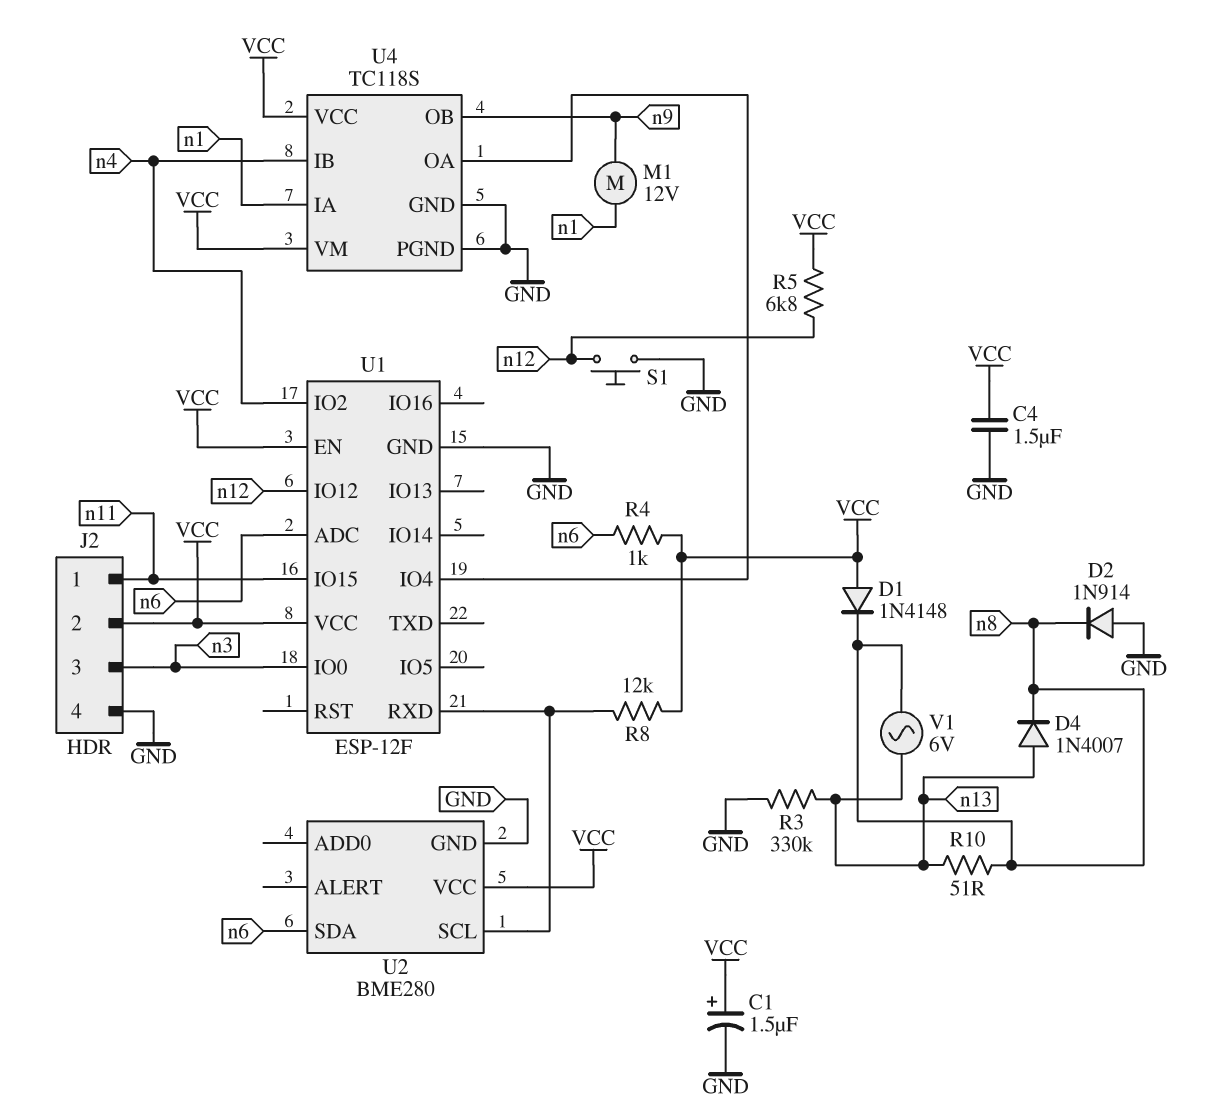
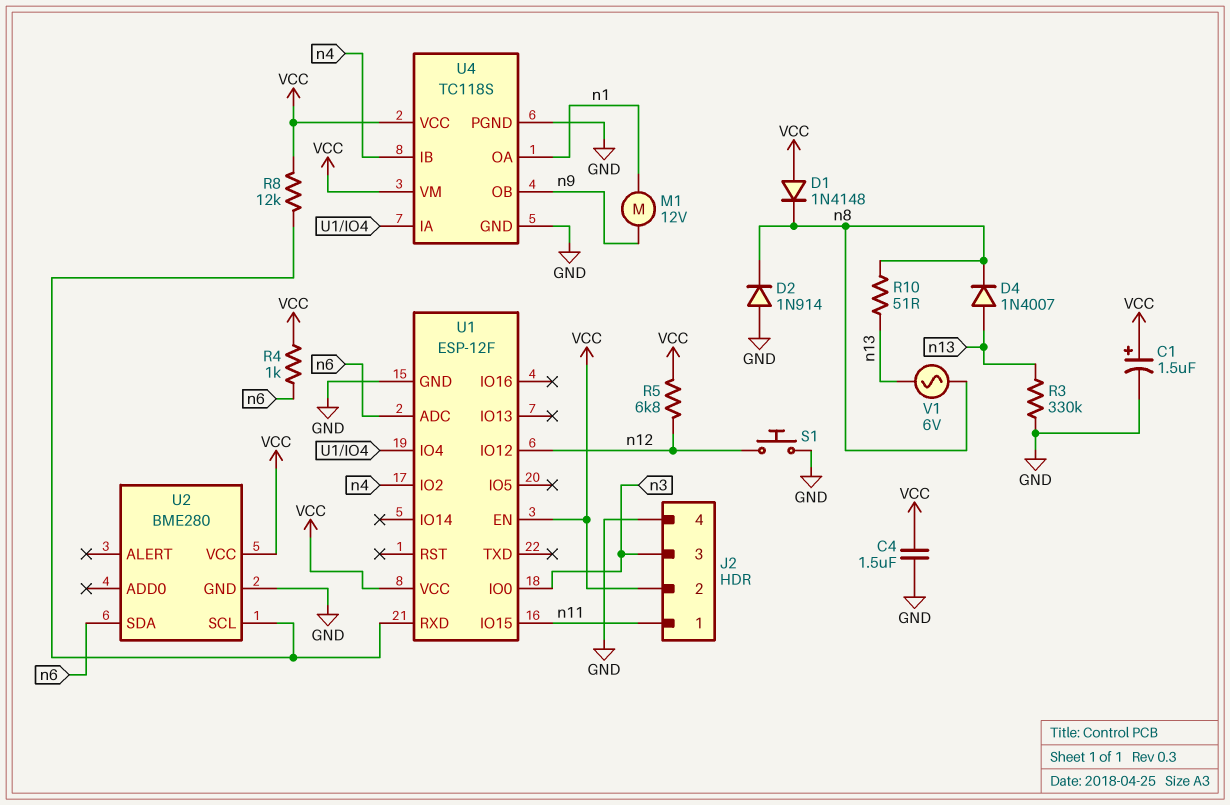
U4 pin IA: n1 -> U1/IO4
U4 pin OA: U1/IO4 -> n1

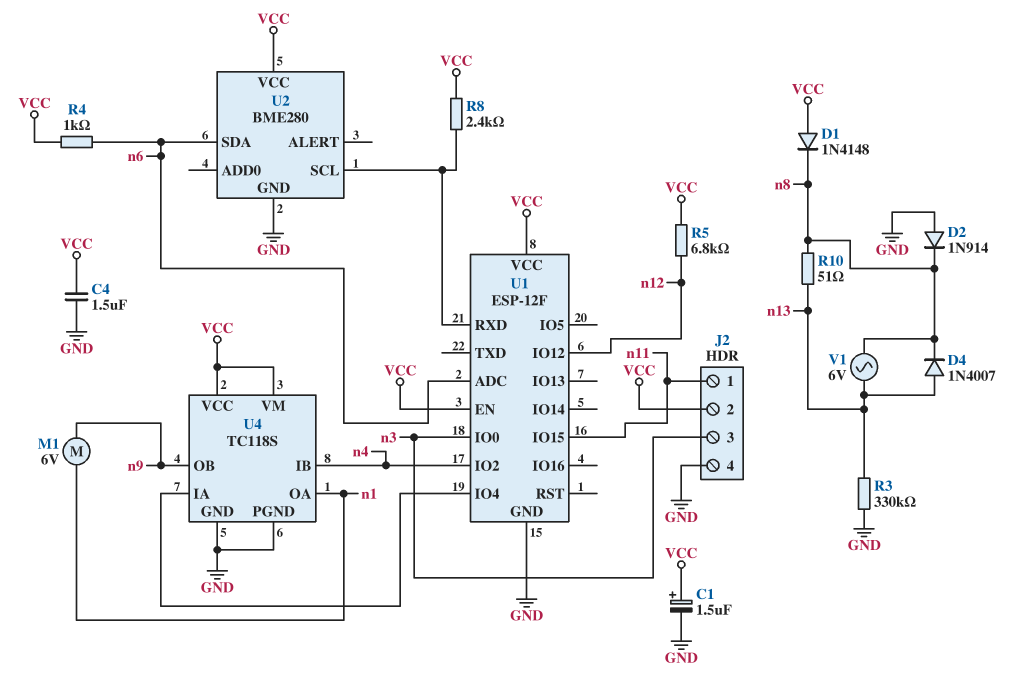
M1: motor 12V (n1, n9) -> motor 6V (n1, n9)
R8: 12k (U1/RXD, VCC) -> 2.4k (U1/RXD, VCC)
S1: button (GND, n12) -> none

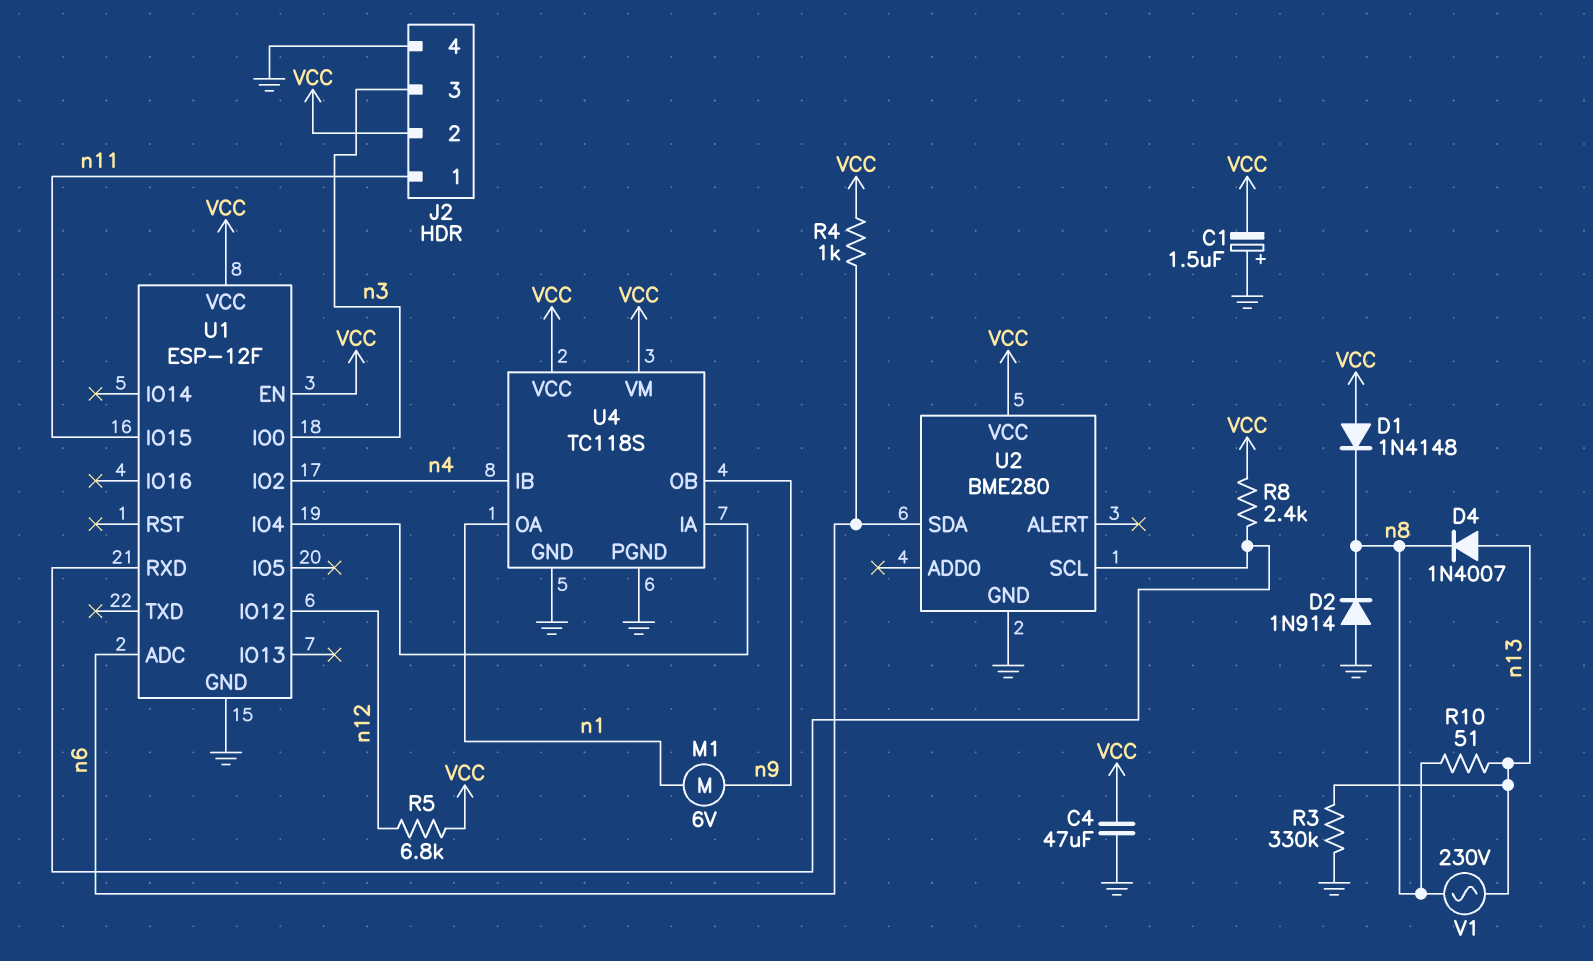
C1: 1.5uF (plus VCC, minus GND) -> 1.5uF (plus GND, minus VCC)
C4: 1.5uF (GND, VCC) -> 47uF (GND, VCC)
V1: AC 6V (n8, n13) -> AC 230V (n8, n13)

